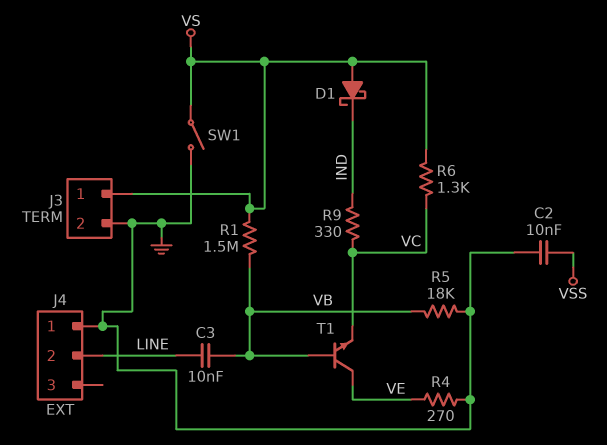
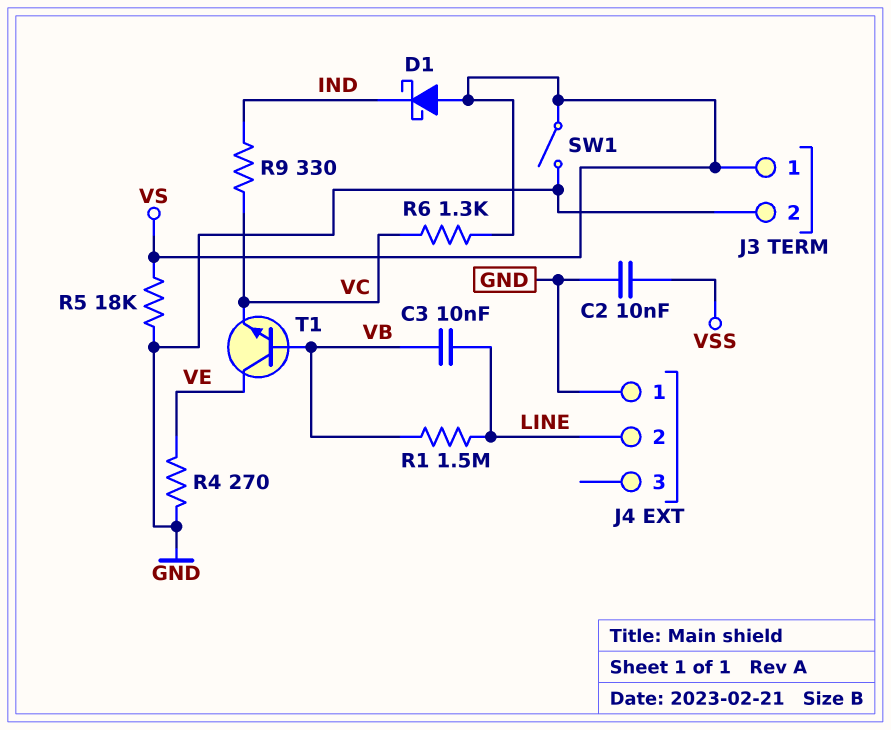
R1: 1.5M (VB, VS) -> 1.5M (LINE, VB)
R5: 18k (GND, VB) -> 18k (GND, VS)

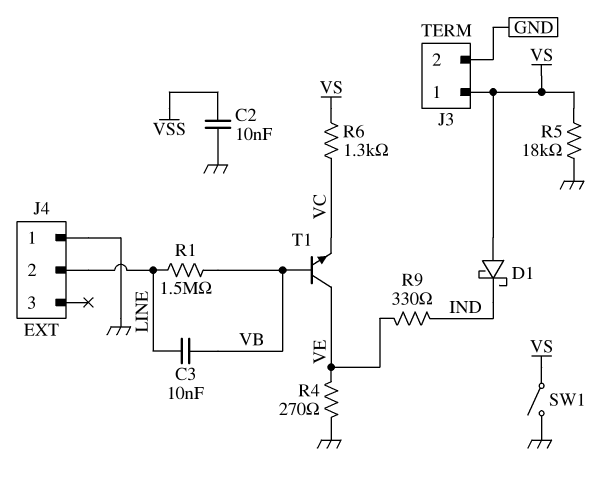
R9: 330 (IND, VC) -> 330 (IND, VE)

